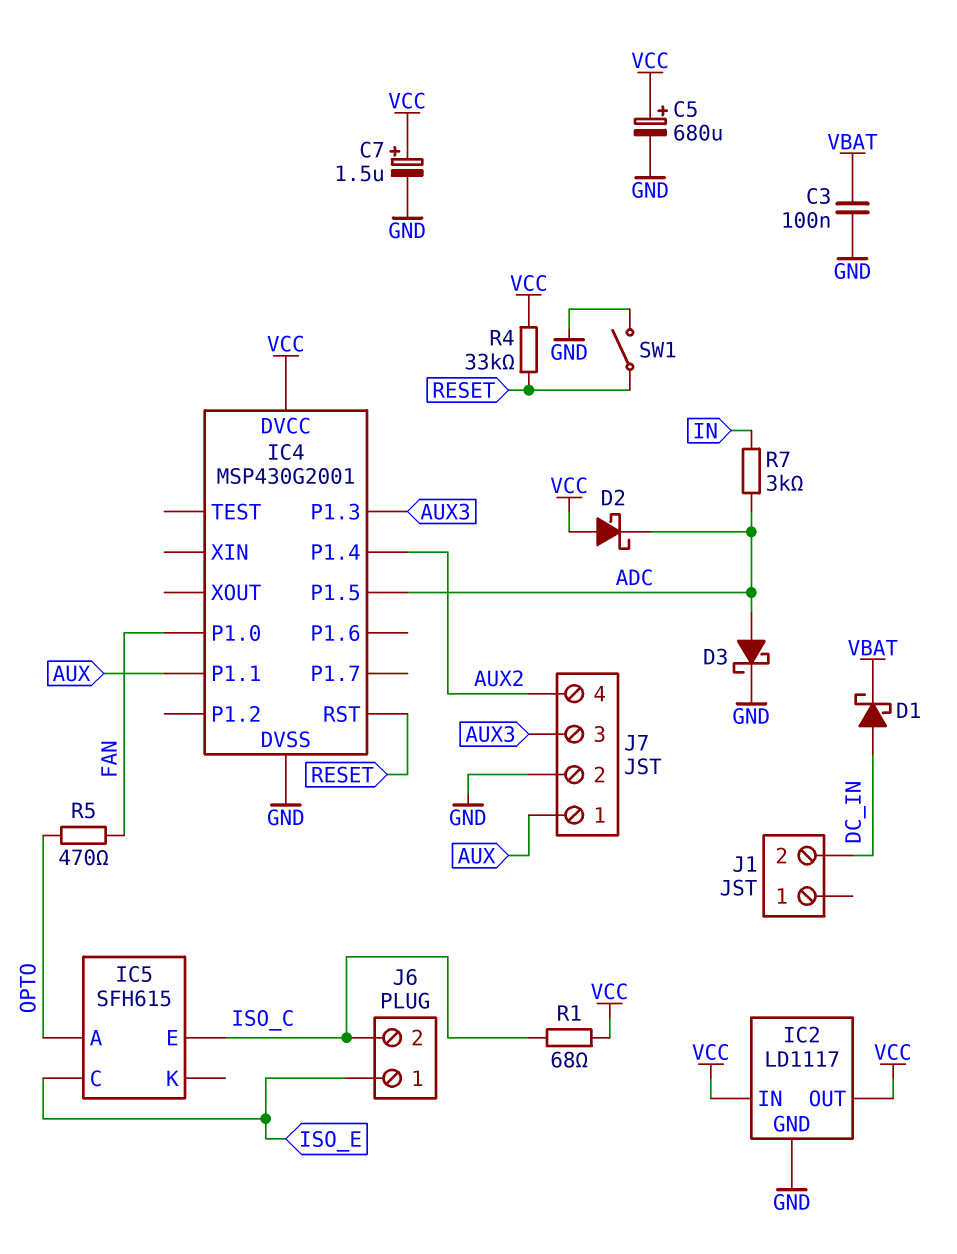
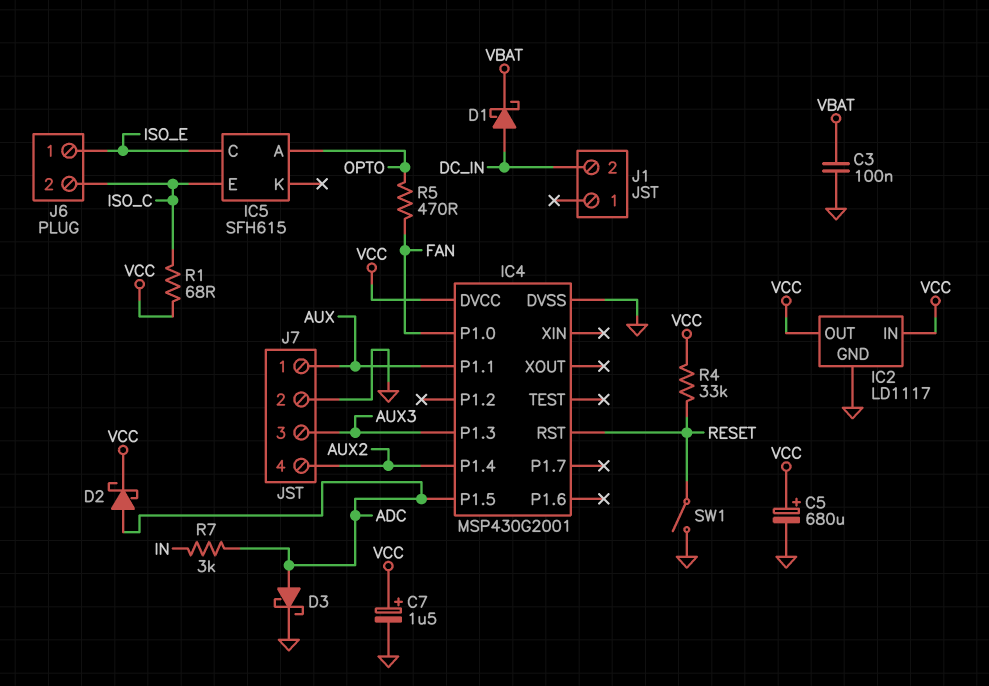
D2: schottky (A VCC, K ADC) -> schottky (A ADC, K VCC)

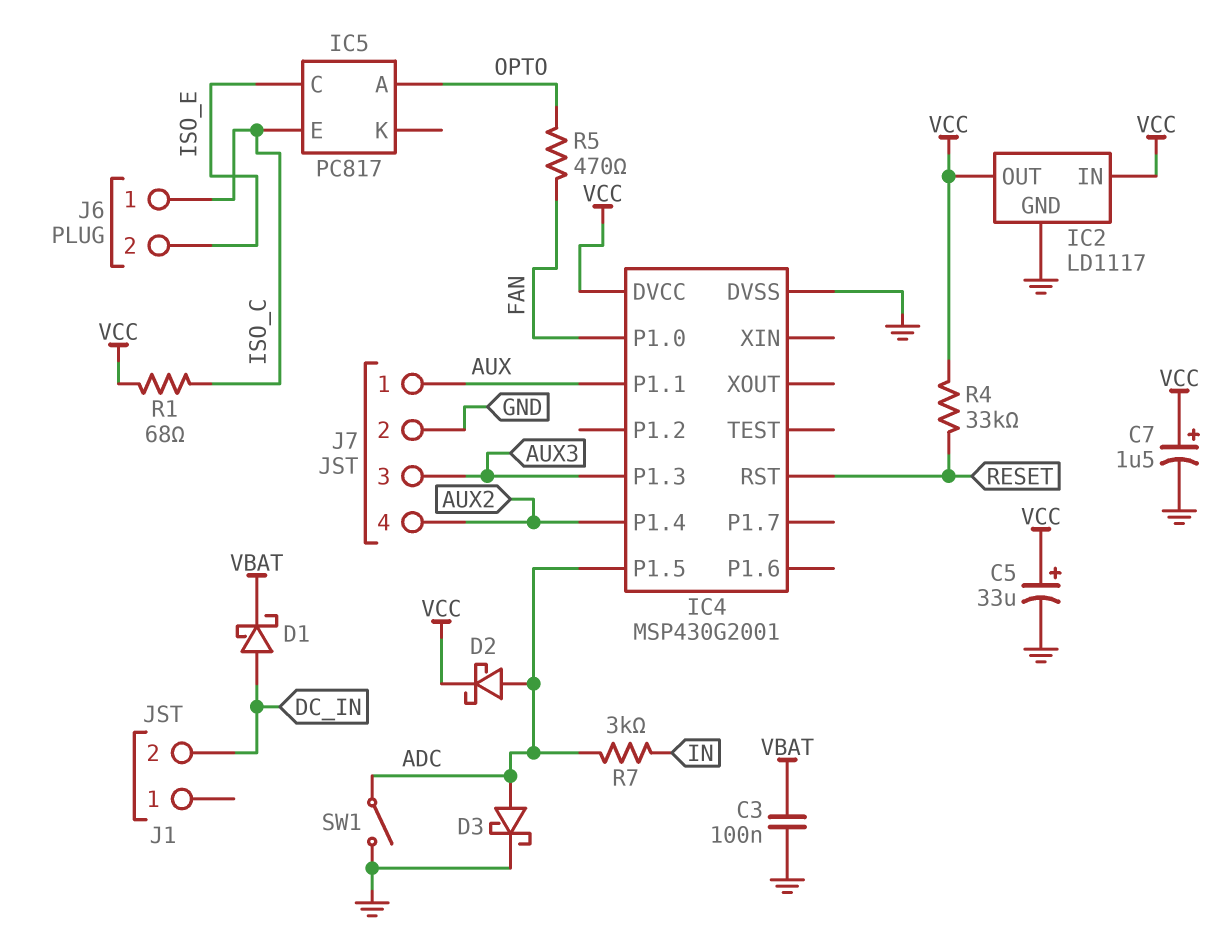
C5: 680uF (plus VCC, minus GND) -> 33uF (plus VCC, minus GND)
IC5: SFH615 -> PC817
J6 pin 1: ISO_E -> ISO_C
J6 pin 2: ISO_C -> ISO_E
SW1: switch (GND, RESET) -> switch (ADC, GND)

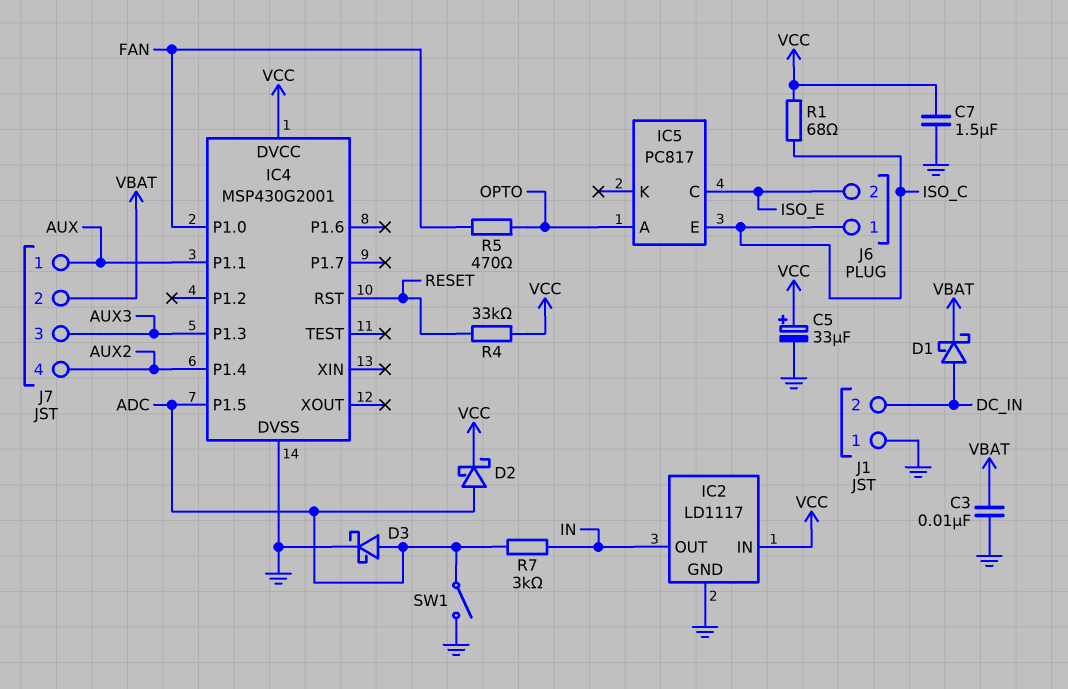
C3: 100nF (GND, VBAT) -> 10nF (GND, VBAT)
C7: 1.5uF (plus VCC, minus GND) -> 1.5uF (GND, VCC)
IC2 pin OUT: VCC -> IN
J1 pin 1: none -> GND
J7 pin 2: GND -> VBAT

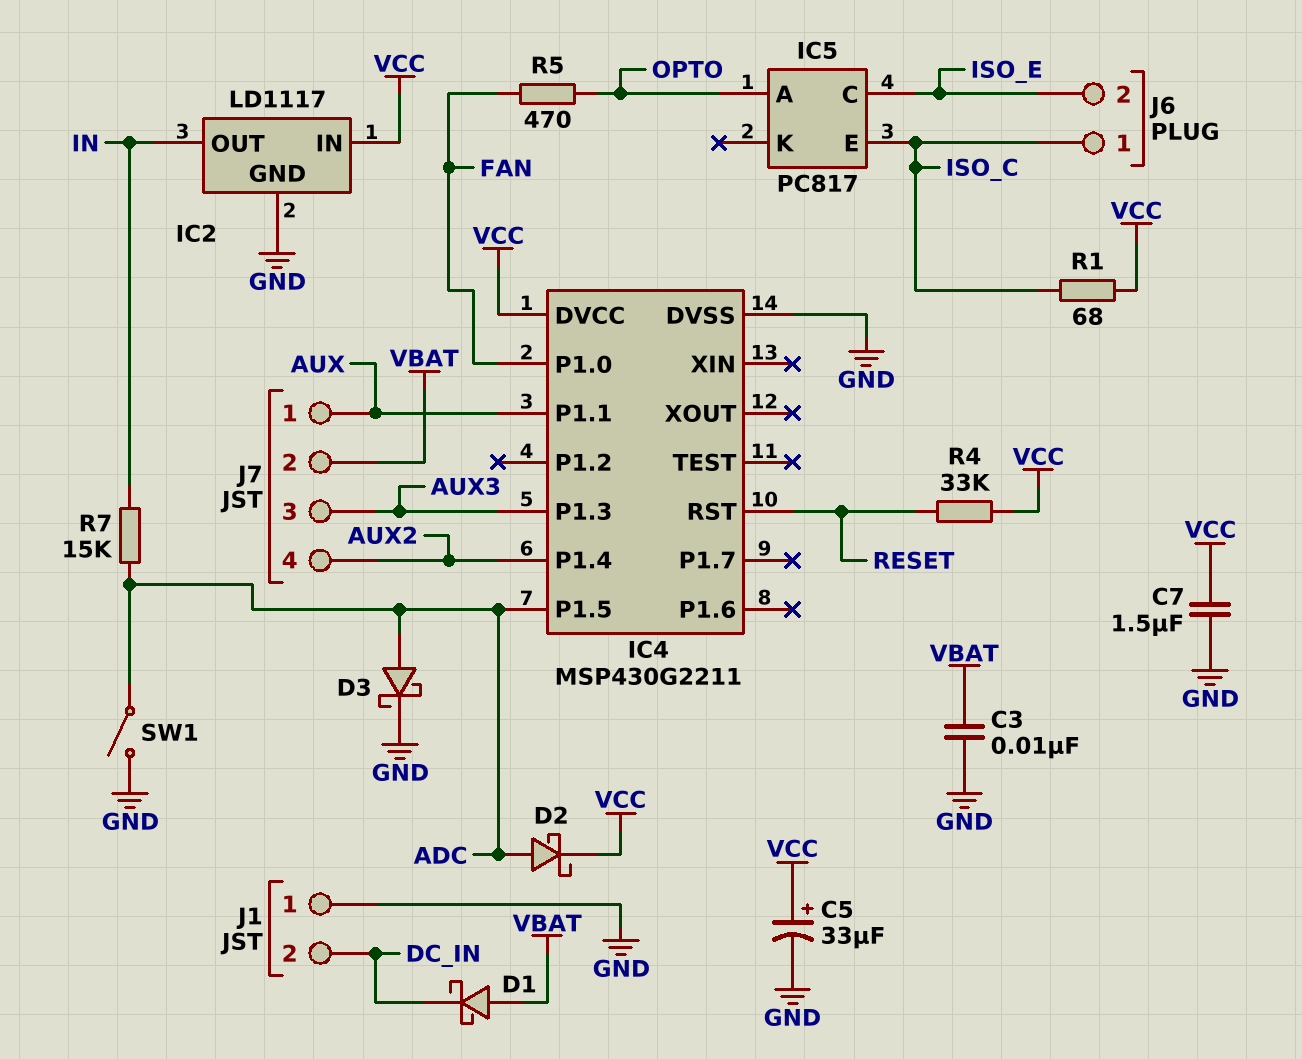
D1: schottky (A DC_IN, K VBAT) -> schottky (A VBAT, K DC_IN)
IC4: MSP430G2001 -> MSP430G2211
R7: 3k (ADC, IN) -> 15k (ADC, IN)

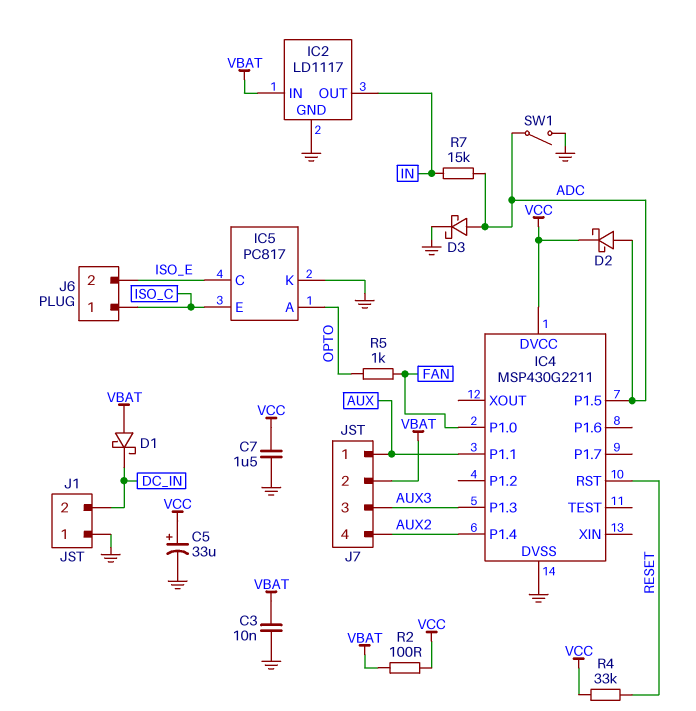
IC2 pin IN: VCC -> VBAT
IC5 pin K: none -> GND
R1: 68 (ISO_C, VCC) -> none
R2: none -> 100 (VBAT, VCC)
R5: 470 (FAN, OPTO) -> 1k (FAN, OPTO)

